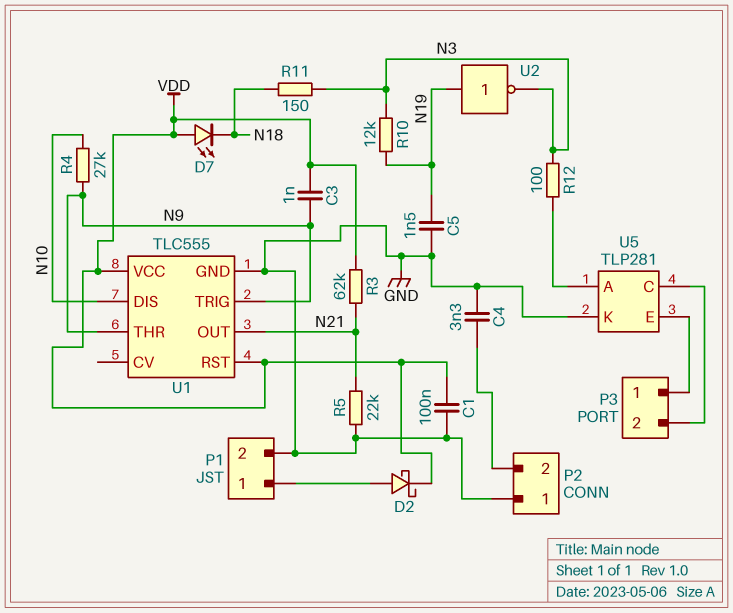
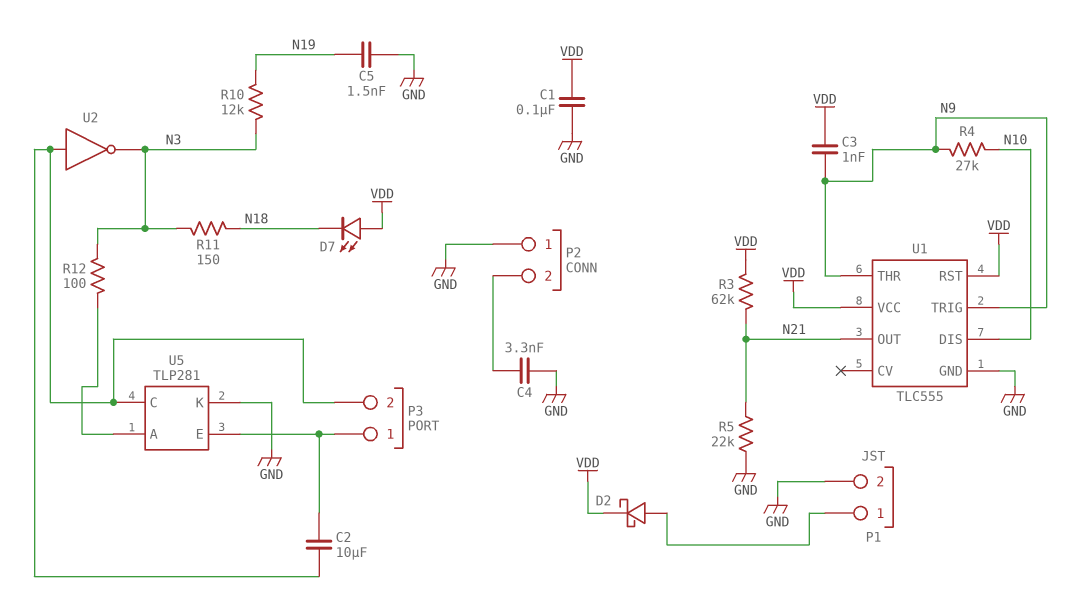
C2: none -> 10uF (P3/1, P3/2)
U2: NOT (in N19, out N3) -> NOT (in P3/2, out N3)

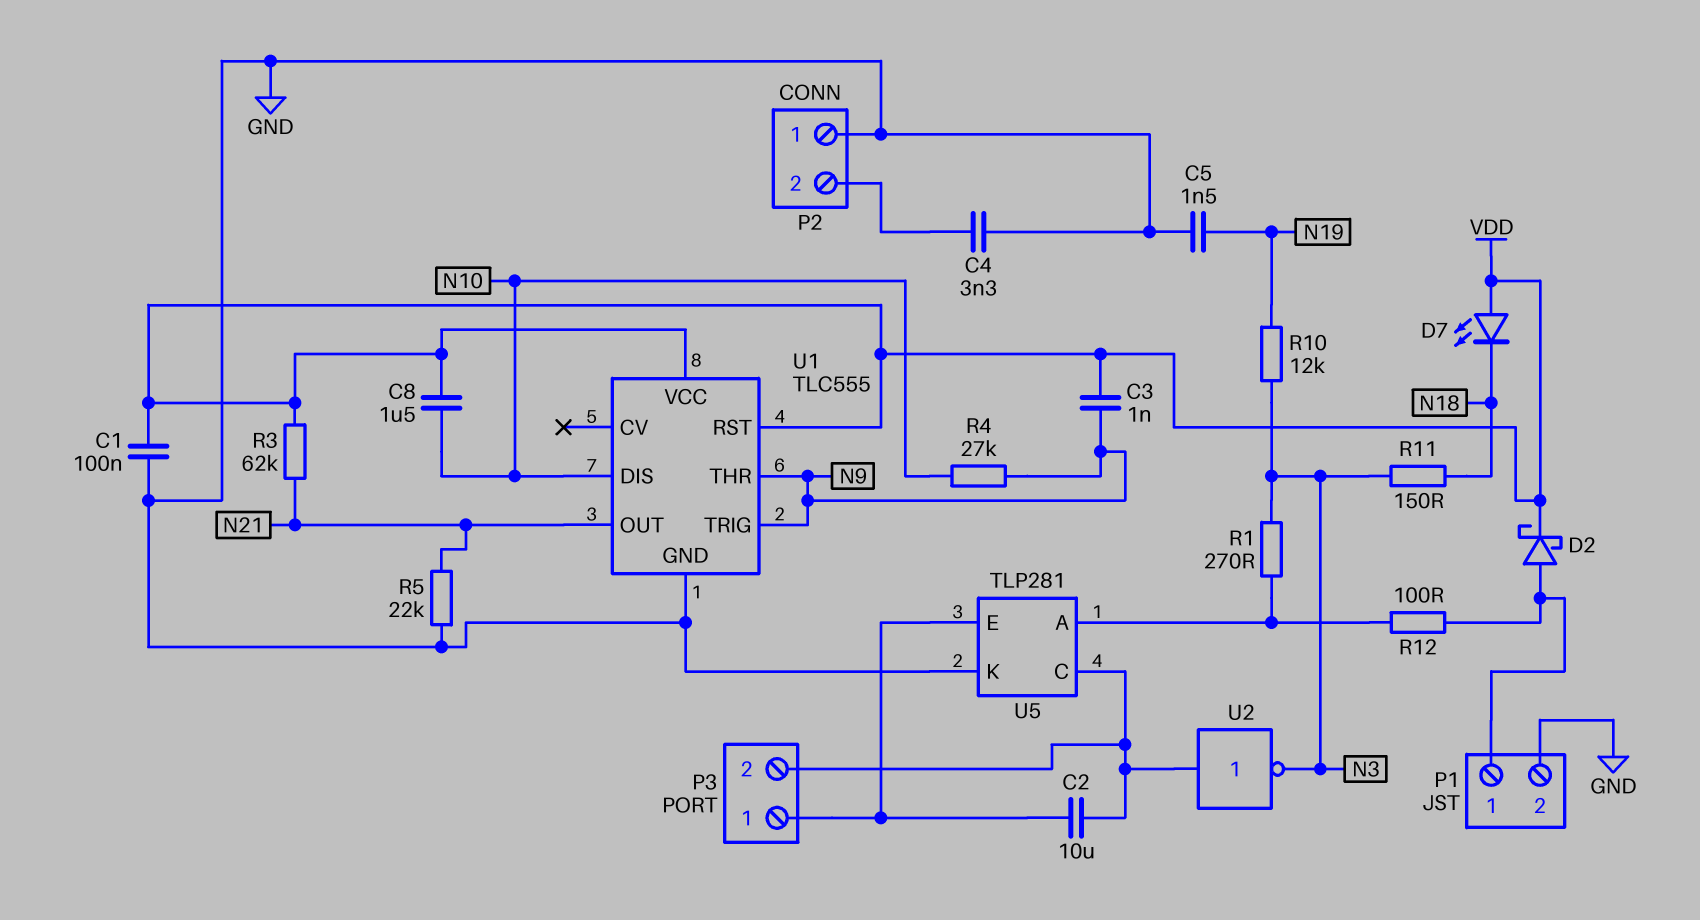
C8: none -> 1.5uF (N10, VDD)
R1: none -> 270 (N3, U5/A)
R12: 100 (N3, U5/A) -> 100 (P1/1, U5/A)

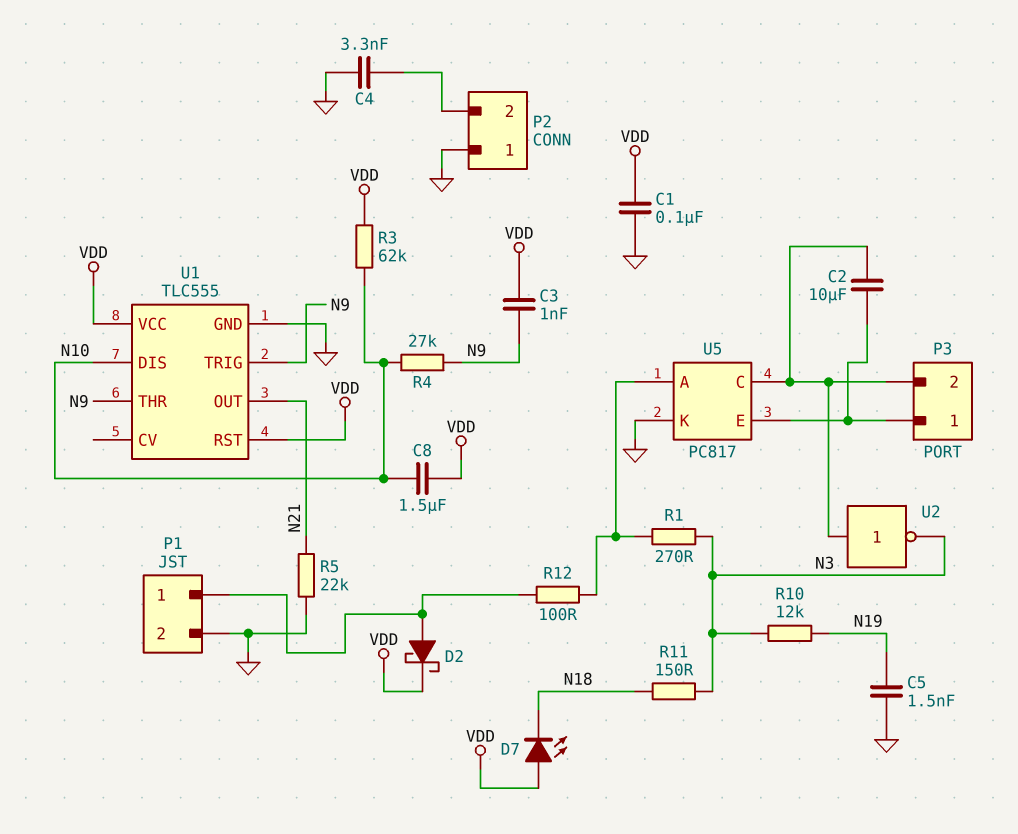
R3: 62k (N21, VDD) -> 62k (N10, VDD)
U5: TLP281 -> PC817

